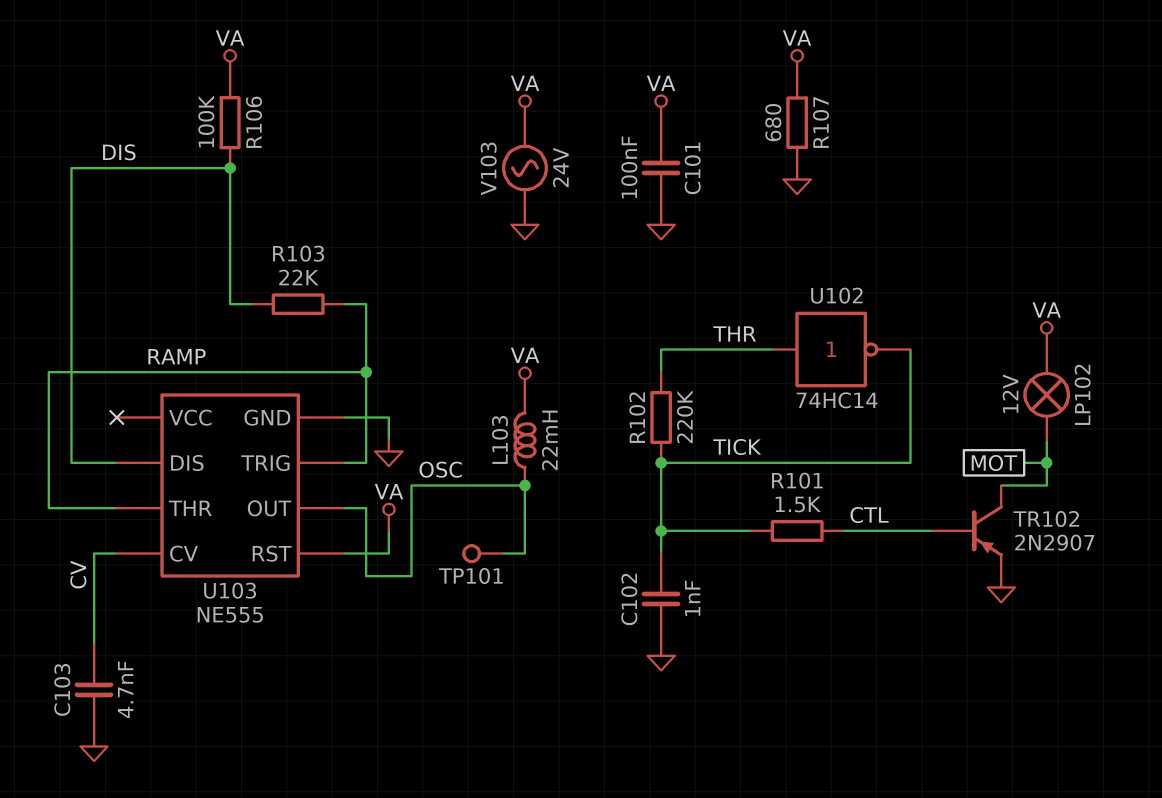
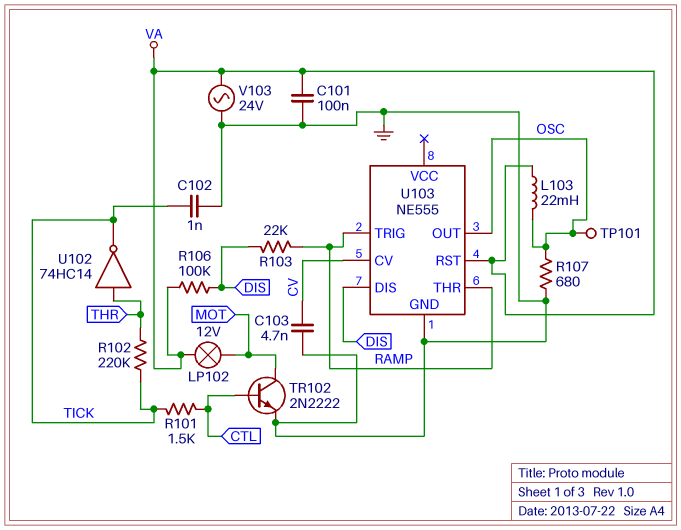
R107: 680 (GND, VA) -> 680 (GND, OSC)
TR102: PNP 2N2907 (B CTL, C MOT, E GND) -> NPN 2N2222 (B CTL, C MOT, E GND)

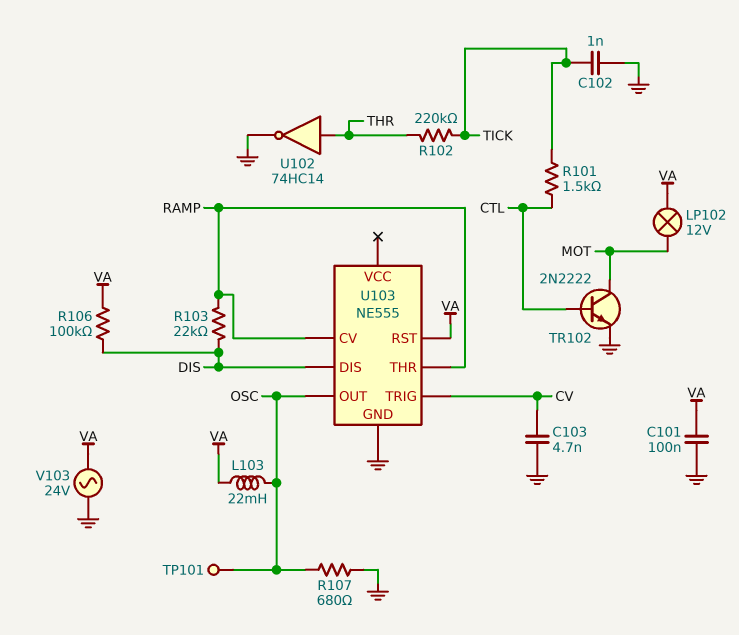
U102: NOT 74HC14 (in THR, out TICK) -> NOT 74HC14 (in THR, out GND)
U103 pin CV: CV -> RAMP
U103 pin TRIG: RAMP -> CV

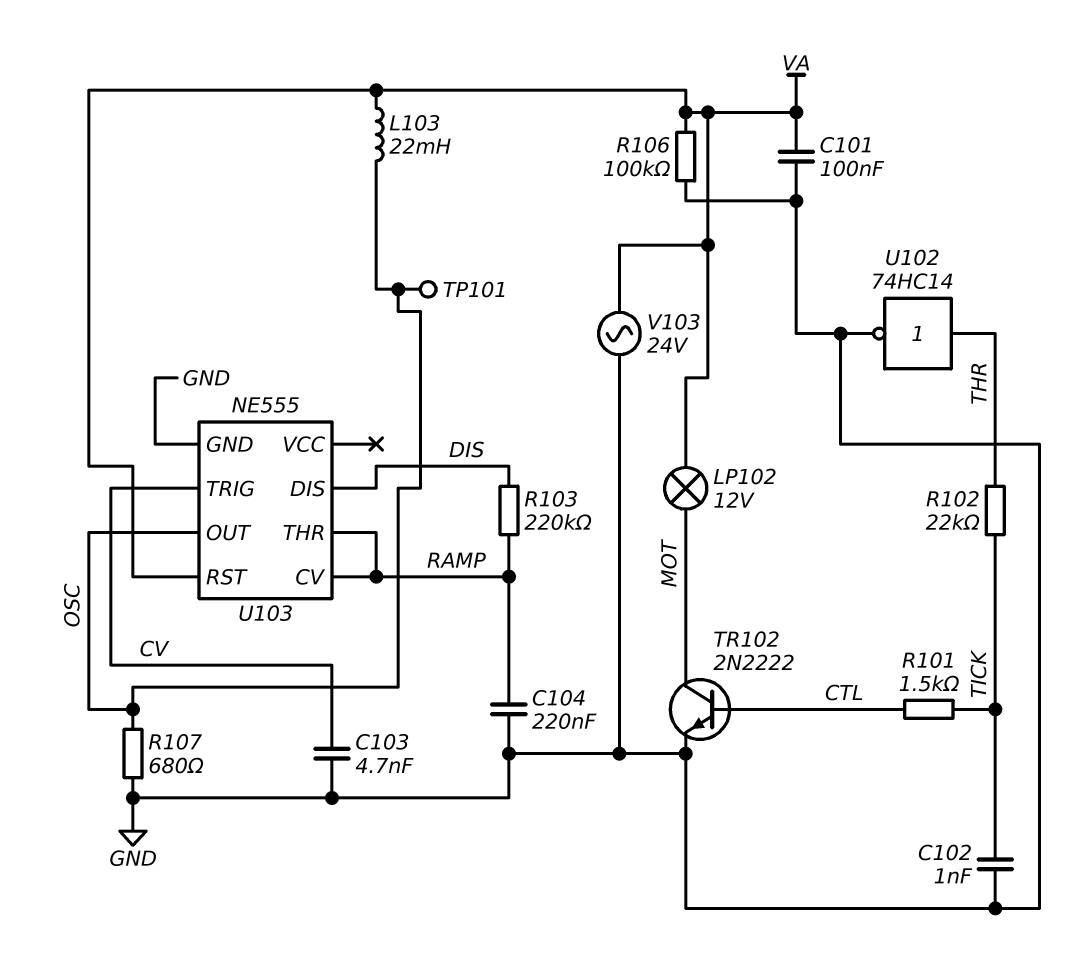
C104: none -> 220nF (GND, RAMP)
R102: 220k (THR, TICK) -> 22k (THR, TICK)
R103: 22k (DIS, RAMP) -> 220k (DIS, RAMP)
R106: 100k (DIS, VA) -> 100k (GND, VA)

